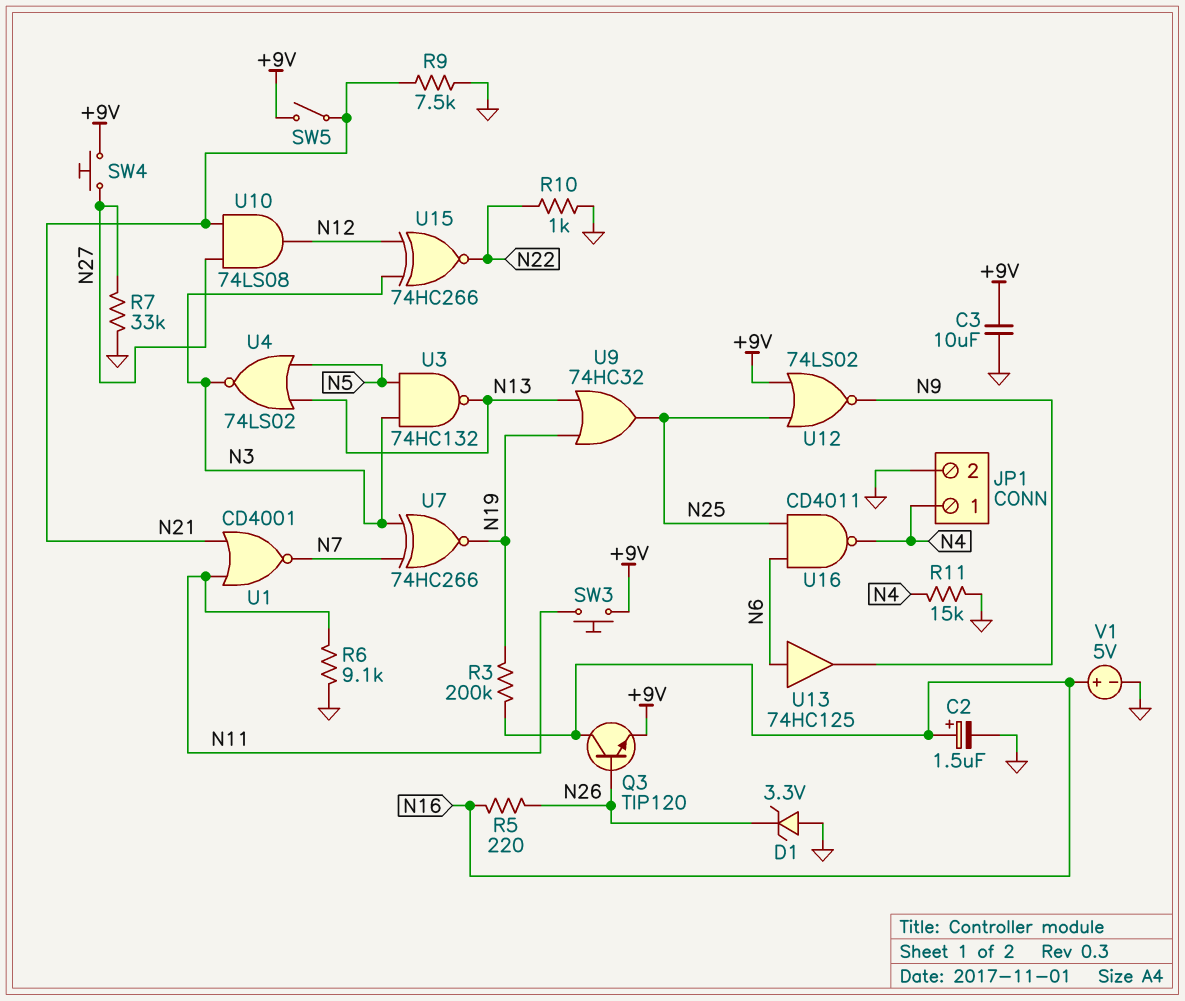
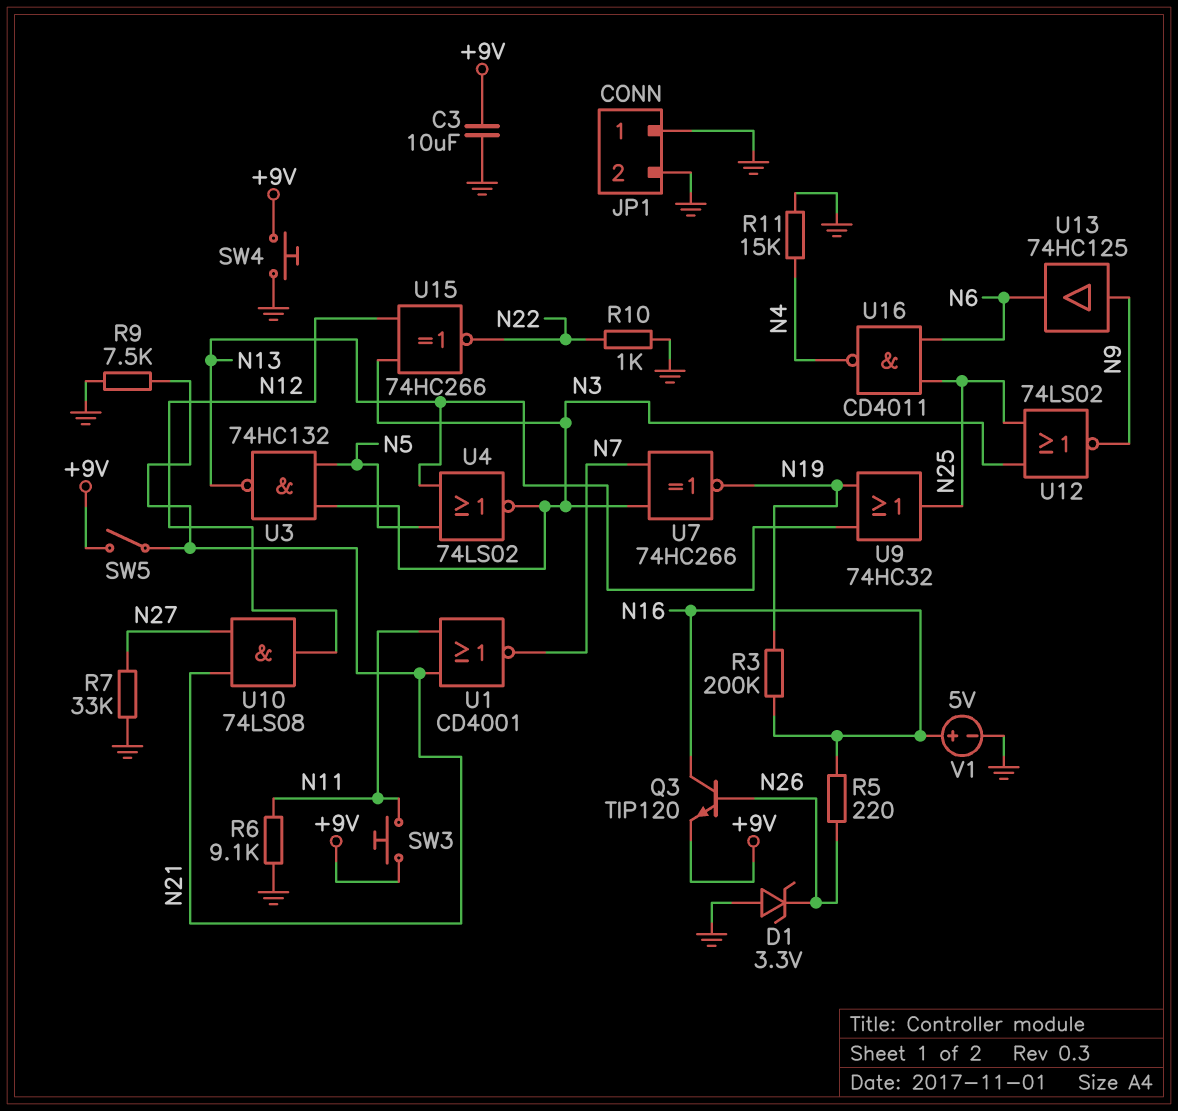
C2: 1.5uF (plus N16, minus GND) -> none
JP1 pin 1: N4 -> GND
SW4: button (+9V, N27) -> button (+9V, GND)
U12: NOR 74LS02 (in +9V, in N25, out N9) -> NOR 74LS02 (in N3, in N25, out N9)
U13: buffer 74HC125 (in N6, out N9) -> buffer 74HC125 (in N9, out N6)

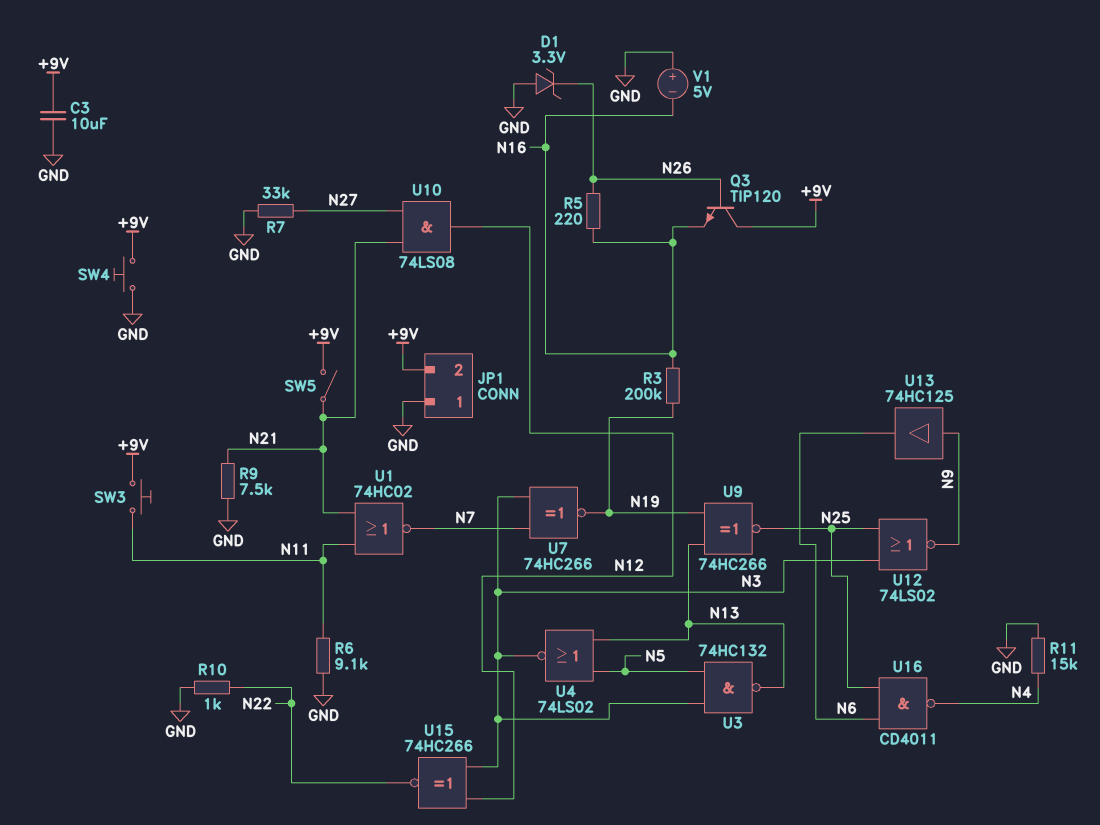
JP1 pin 2: GND -> +9V
Q3: NPN TIP120 (B N26, C N16, E +9V) -> NPN TIP120 (B N26, C +9V, E N16)
U1: NOR CD4001 (in N11, in N21, out N7) -> NOR 74HC02 (in N11, in N21, out N7)
U9: OR 74HC32 (in N13, in N19, out N25) -> XNOR 74HC266 (in N13, in N19, out N25)
V1: 5V (plus N16, minus GND) -> 5V (plus GND, minus N16)

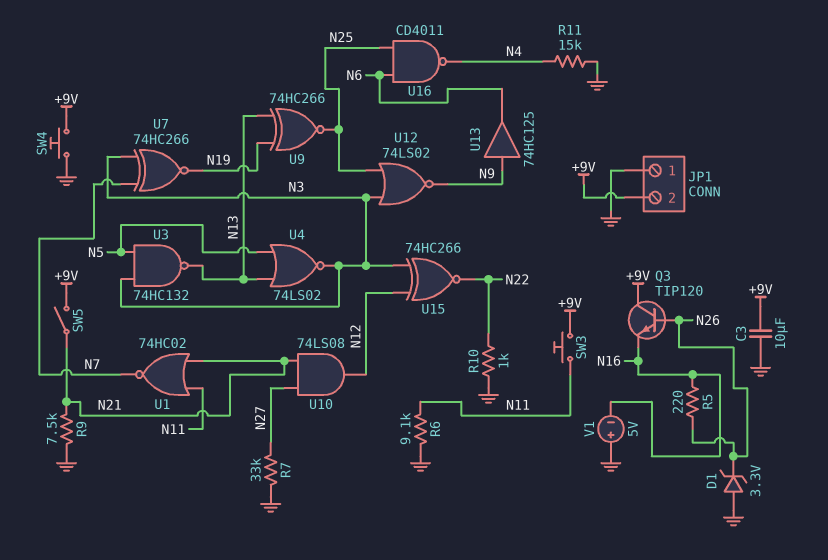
R3: 200k (N16, N19) -> none

